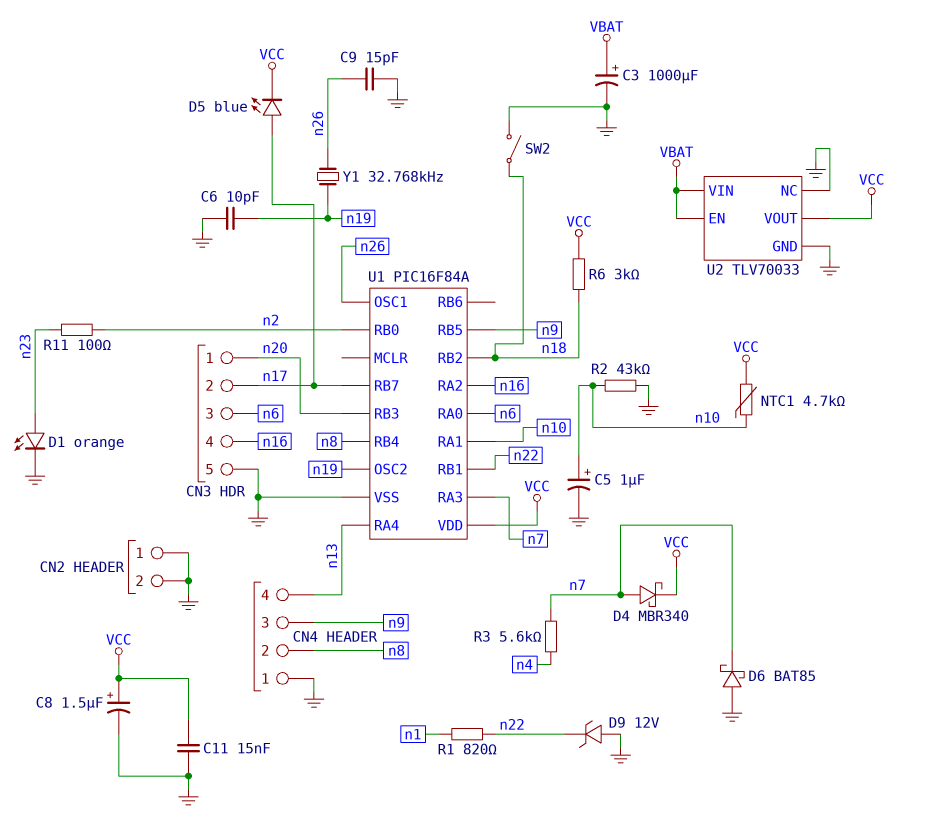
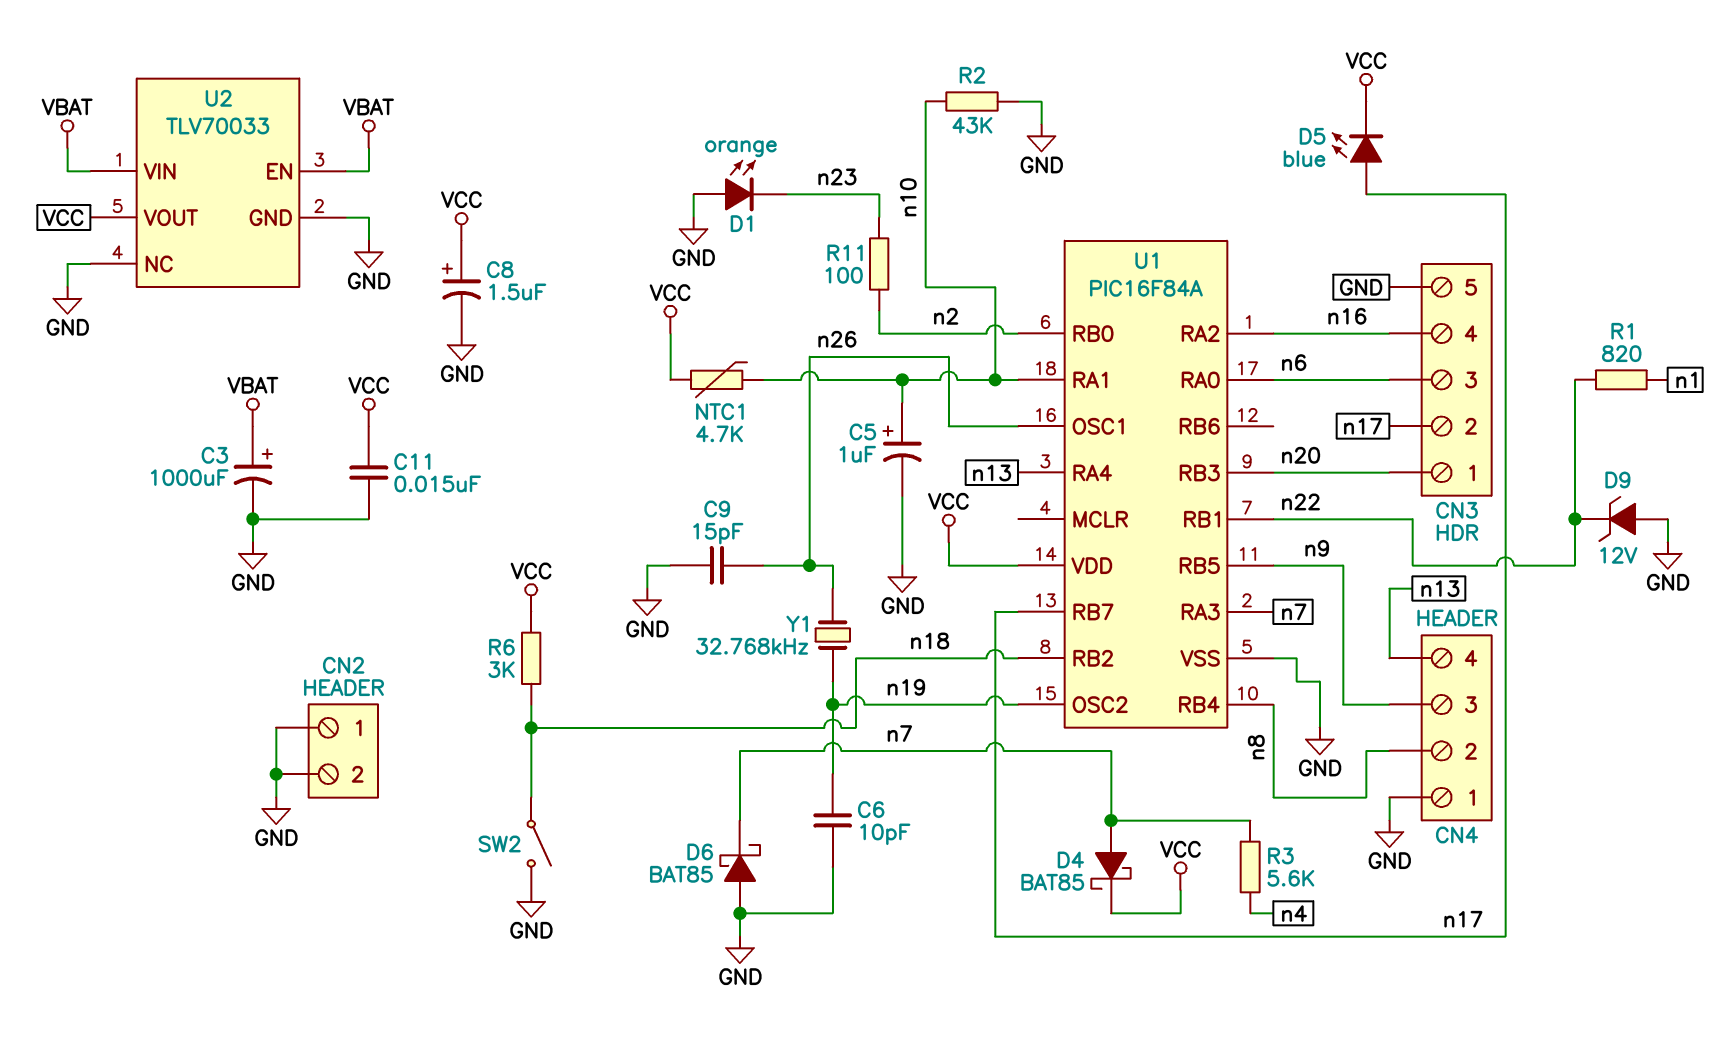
D1: LED orange (A n23, K GND) -> LED orange (A GND, K n23)
D4: schottky MBR340 (A n7, K VCC) -> schottky BAT85 (A n7, K VCC)

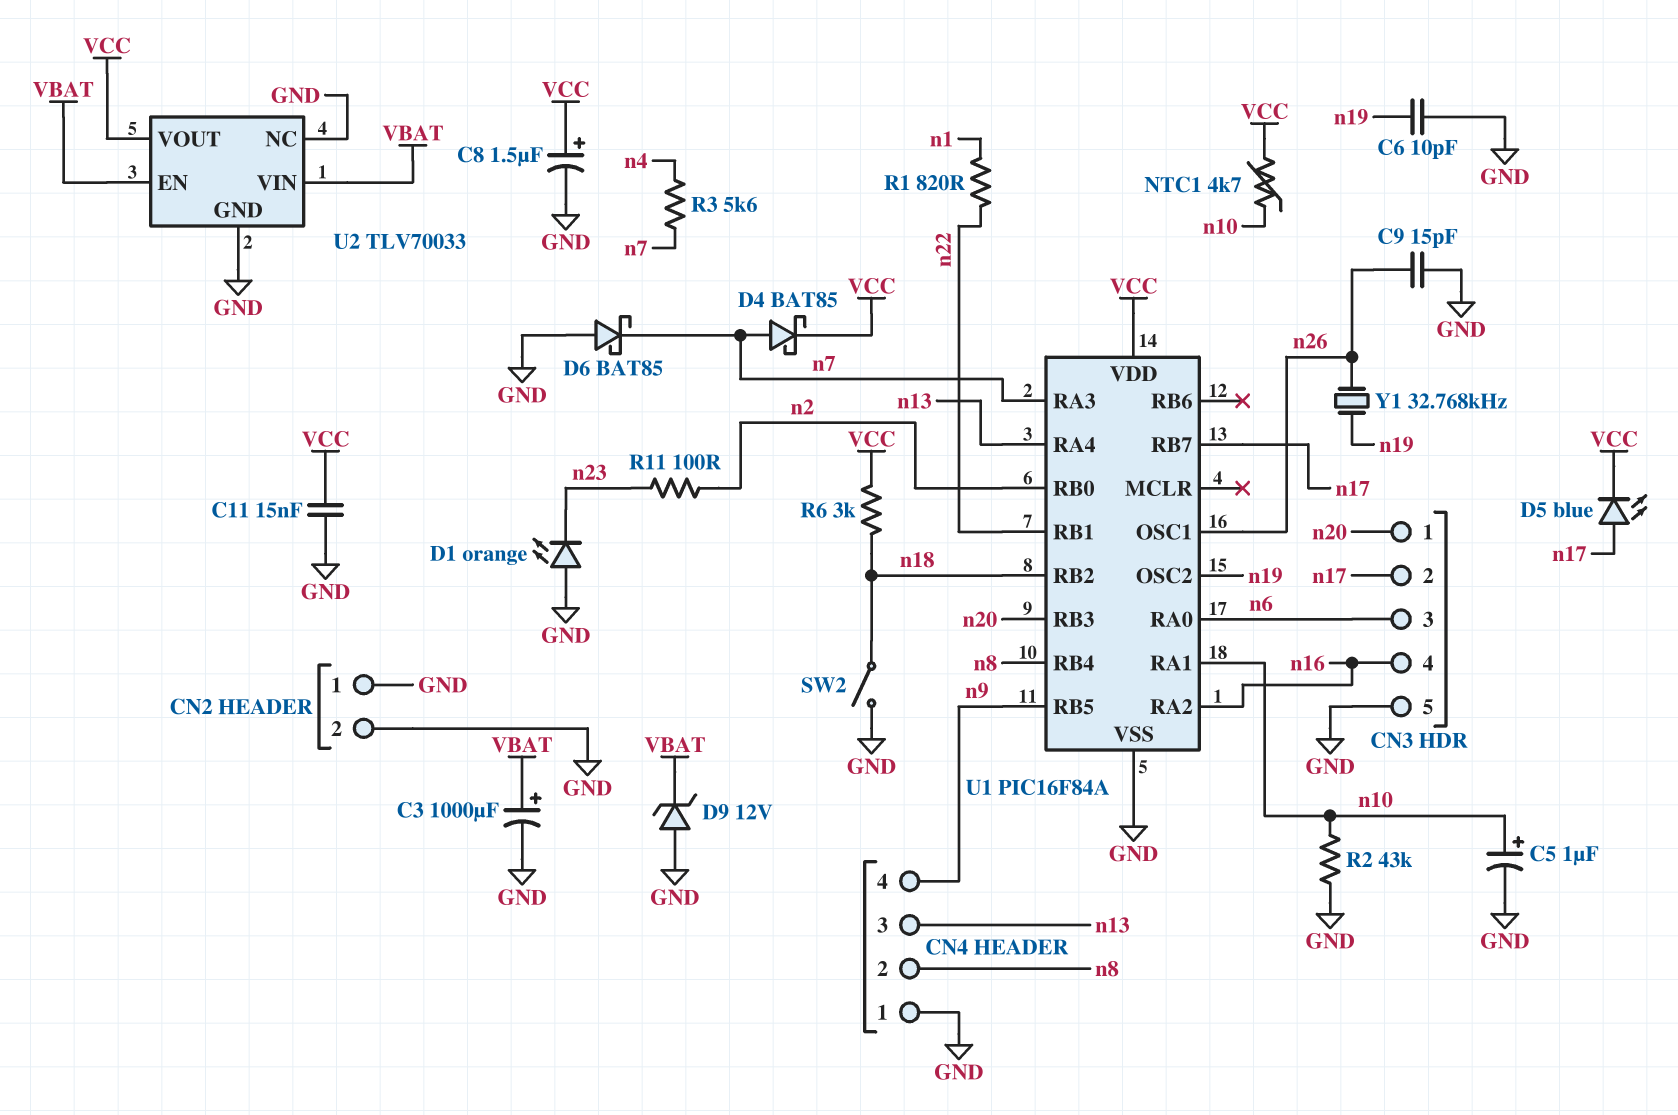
CN4 pin 3: n9 -> n13
CN4 pin 4: n13 -> n9
D9: zener 12V (A GND, K n22) -> zener 12V (A GND, K VBAT)

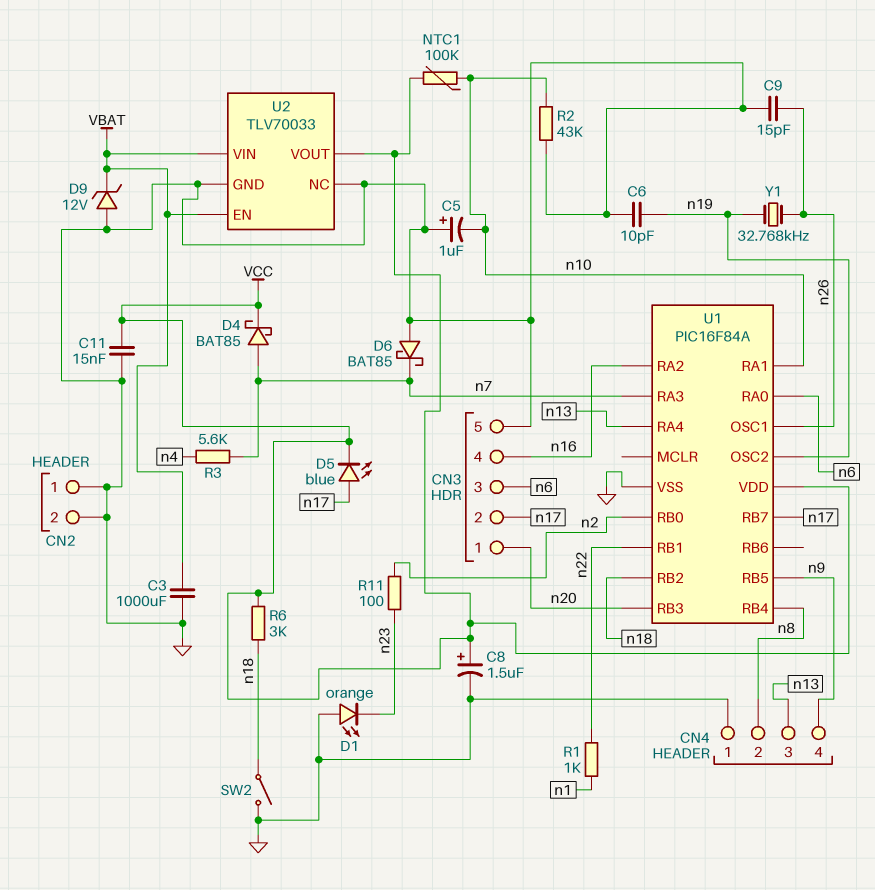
C3: 1000uF (plus VBAT, minus GND) -> 1000uF (GND, VBAT)
C5: 1uF (plus n10, minus GND) -> 1uF (plus GND, minus n10)
NTC1: 4.7k (VCC, n10) -> 100k (VCC, n10)
R1: 820 (n1, n22) -> 1k (n1, n22)

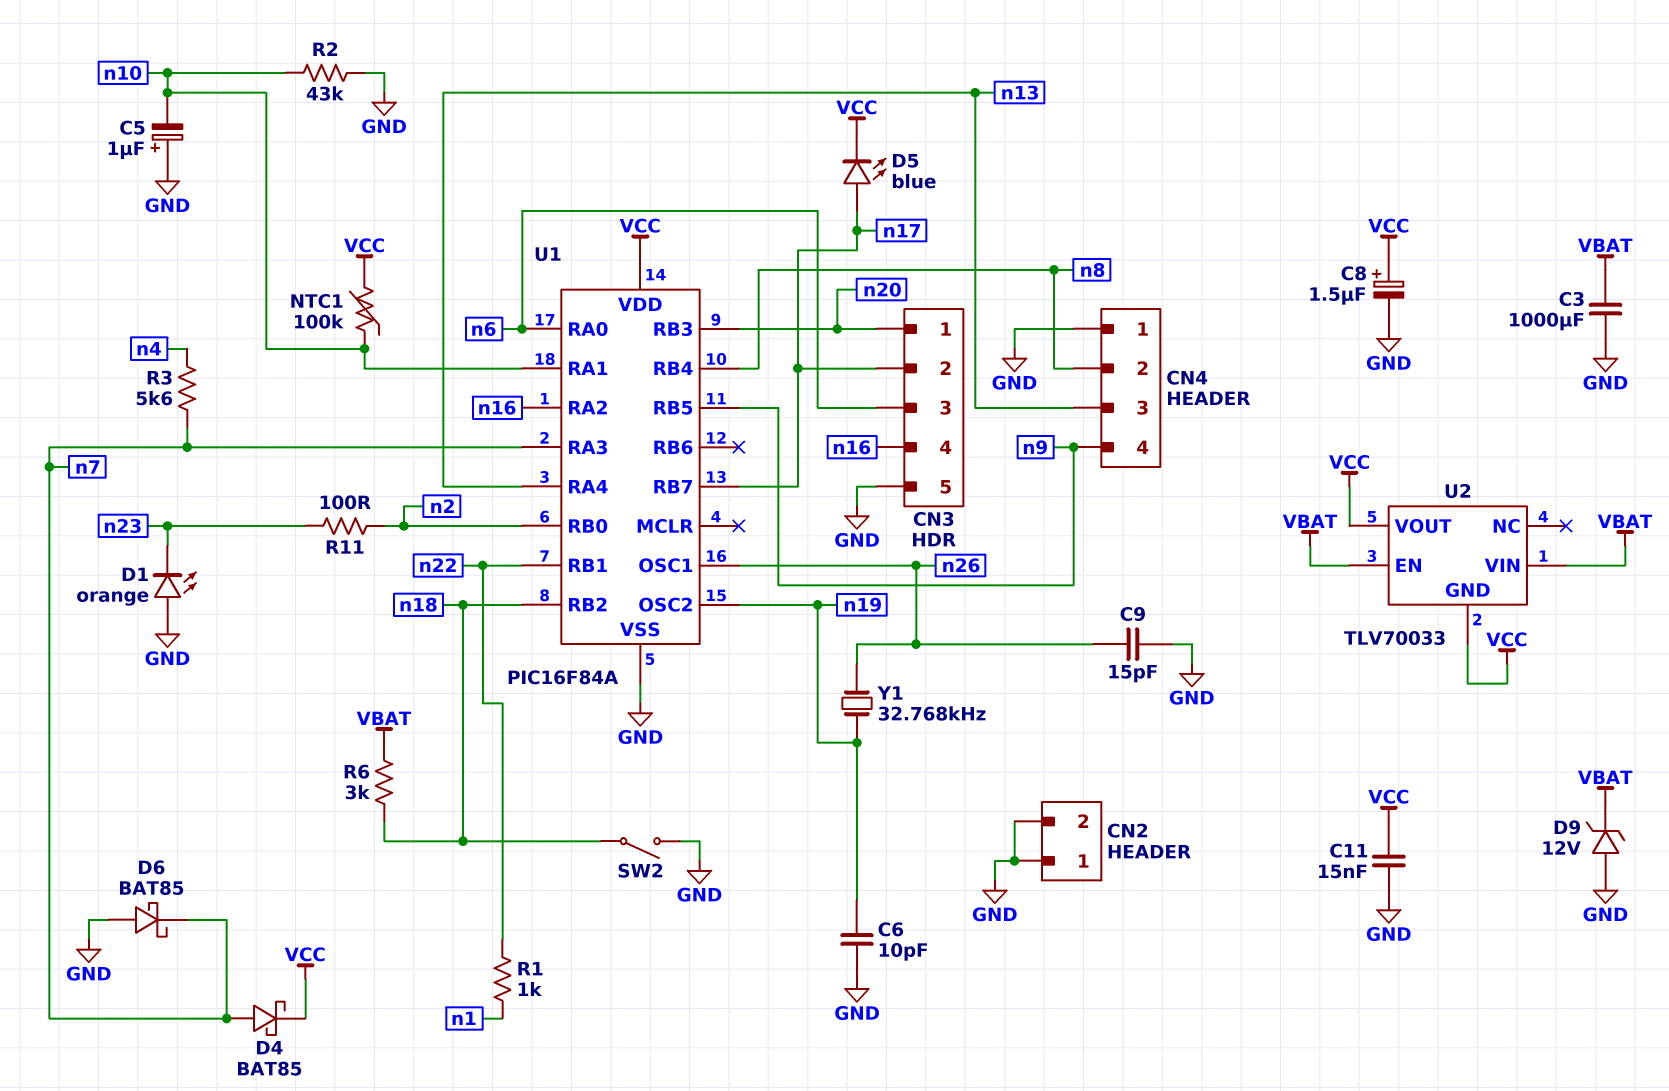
R6: 3k (VCC, n18) -> 3k (VBAT, n18)
U2 pin GND: GND -> VCC
U2 pin NC: GND -> none

